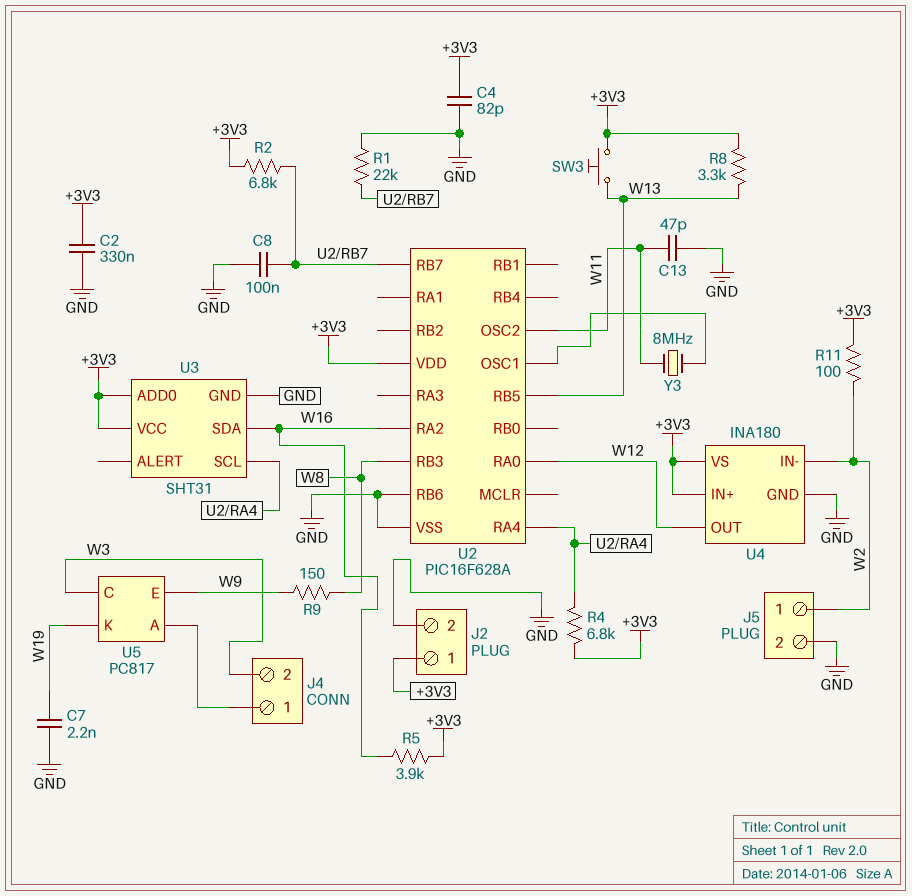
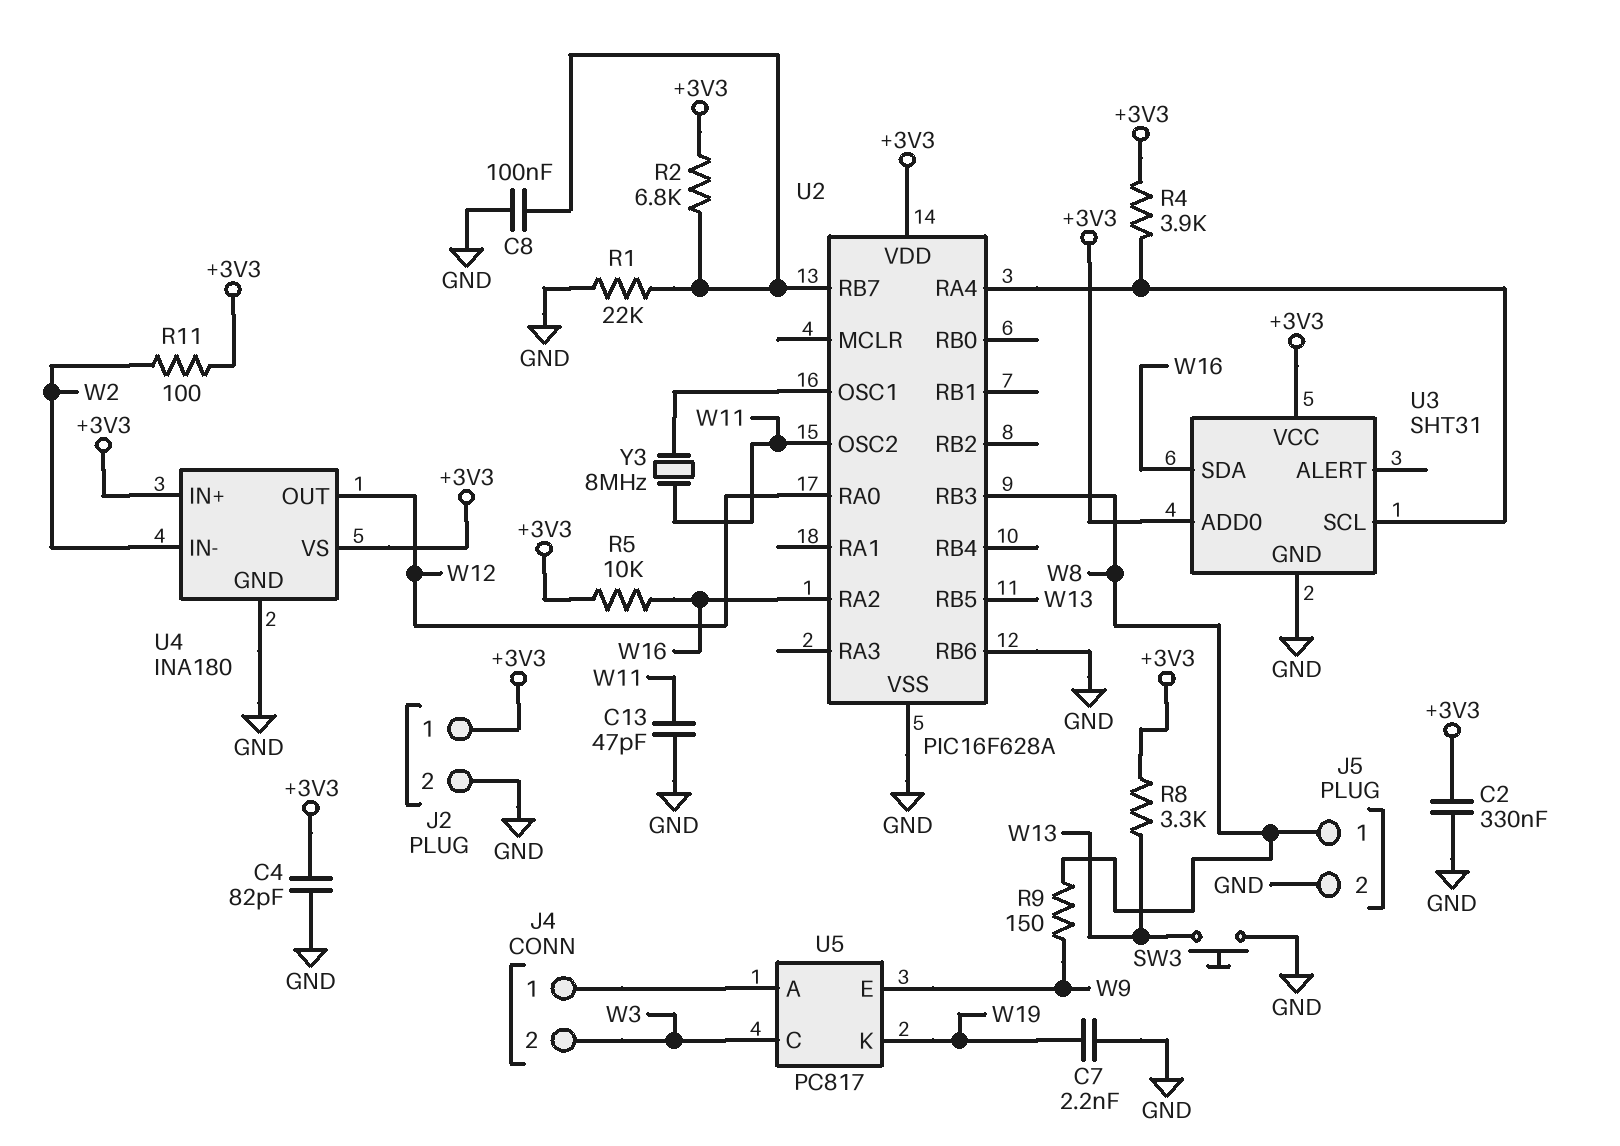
J5 pin 1: W2 -> W8
R4: 6.8k (+3V3, U2/RA4) -> 3.9k (+3V3, U2/RA4)
R5: 3.9k (+3V3, W16) -> 10k (+3V3, W16)
SW3: button (+3V3, W13) -> button (GND, W13)

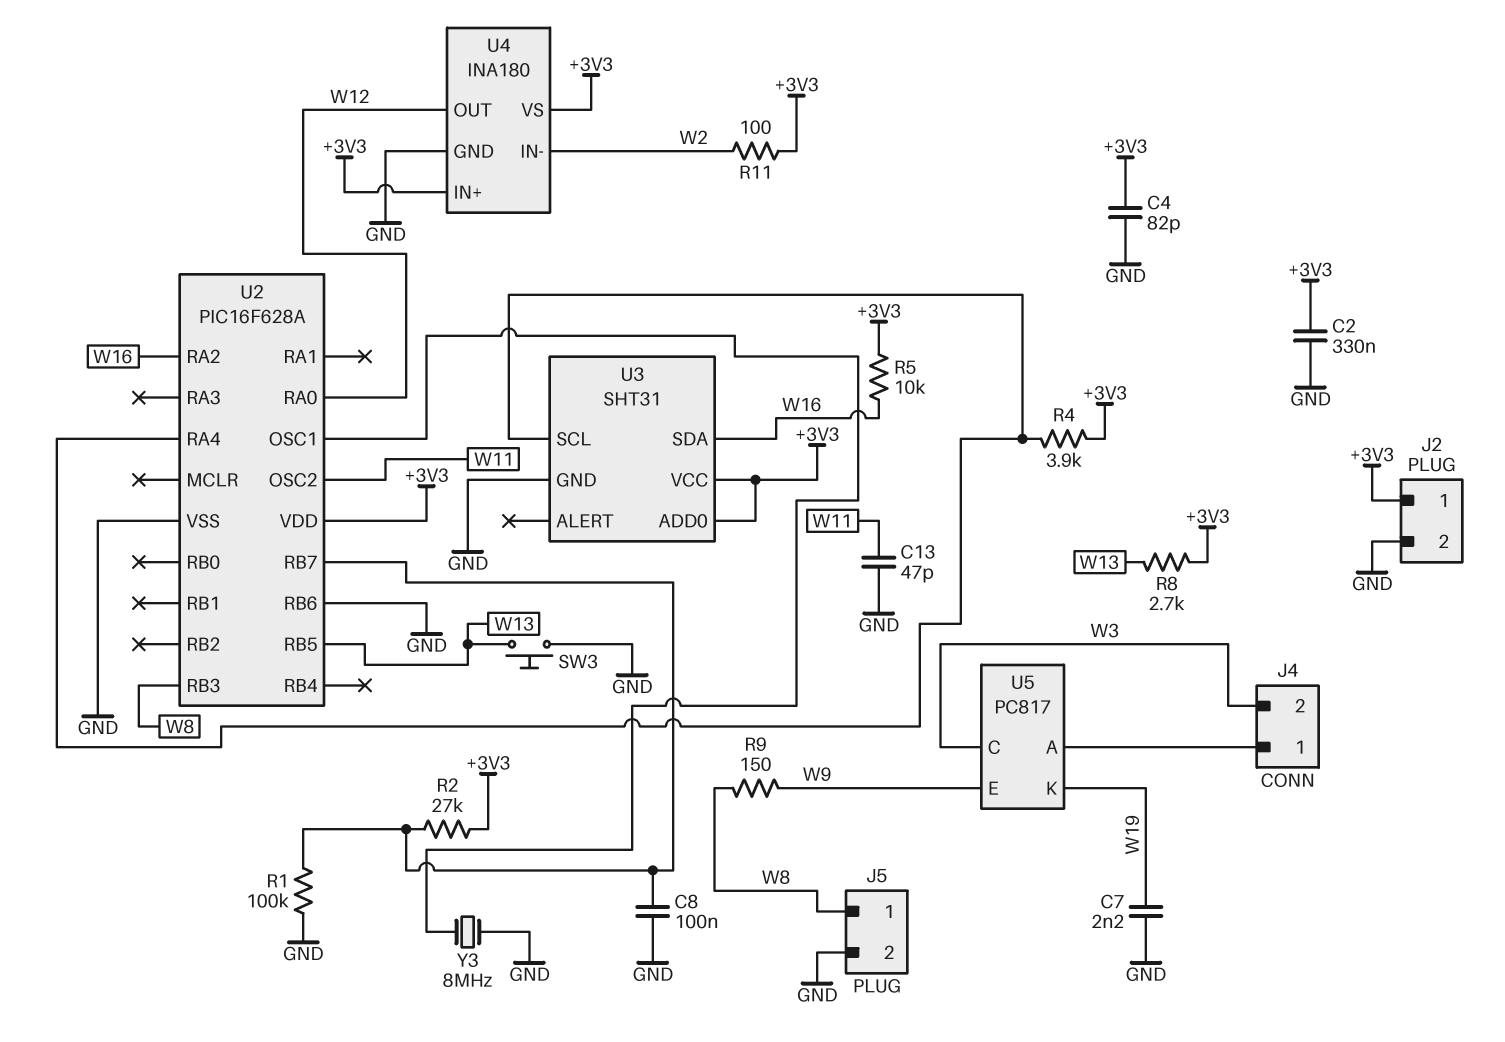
R1: 22k (GND, U2/RB7) -> 100k (GND, U2/RB7)
R2: 6.8k (+3V3, U2/RB7) -> 27k (+3V3, U2/RB7)
R8: 3.3k (+3V3, W13) -> 2.7k (+3V3, W13)
Y3: 8MHz (U2/OSC1, W11) -> 8MHz (GND, U2/OSC1)

